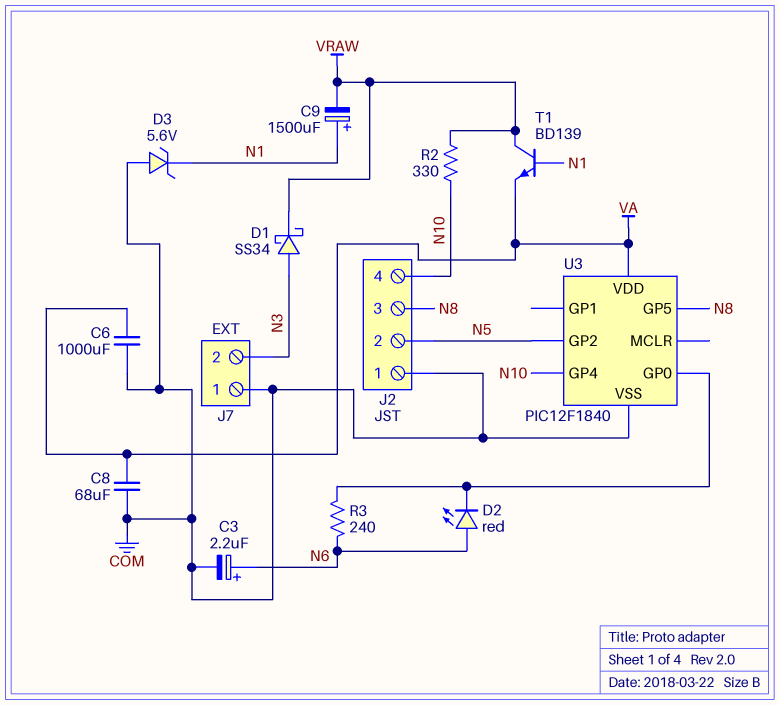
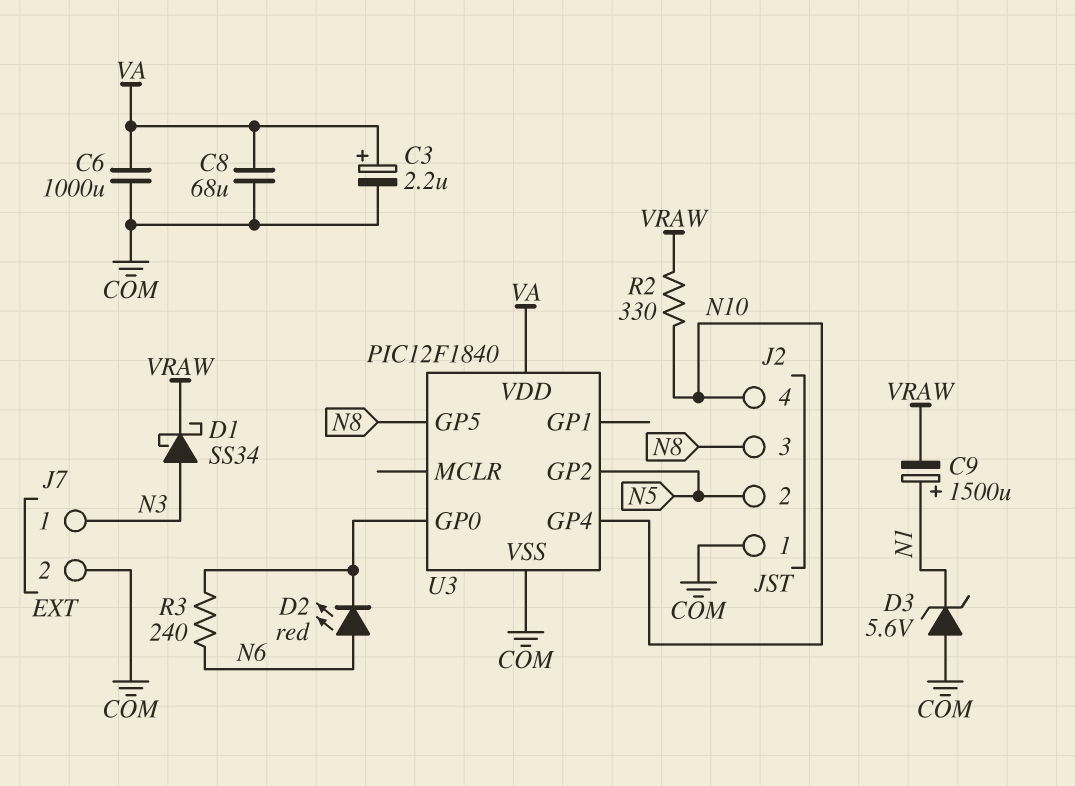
C3: 2.2uF (plus N6, minus COM) -> 2.2uF (plus VA, minus COM)
J7 pin 1: COM -> N3
J7 pin 2: N3 -> COM
T1: NPN BD139 (B N1, C VRAW, E VA) -> none

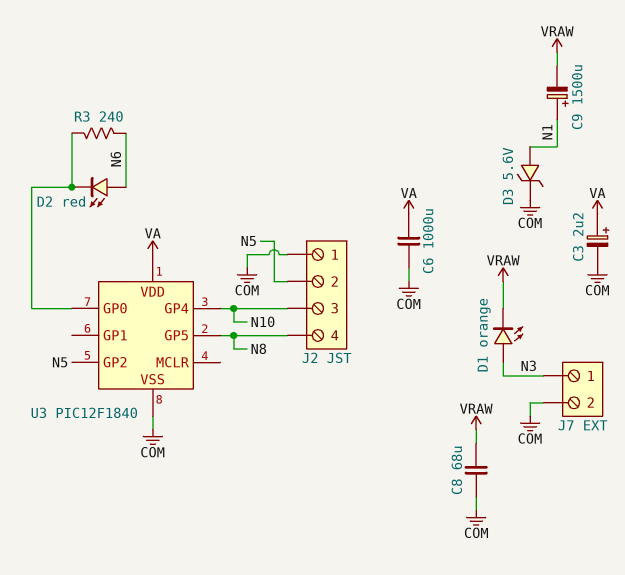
C8: 68uF (COM, VA) -> 68uF (COM, VRAW)
D1: schottky SS34 (A N3, K VRAW) -> LED orange (A N3, K VRAW)
D3: zener 5.6V (A COM, K N1) -> zener 5.6V (A N1, K COM)
J2 pin 3: N8 -> N10
J2 pin 4: N10 -> N8
R2: 330 (N10, VRAW) -> none

